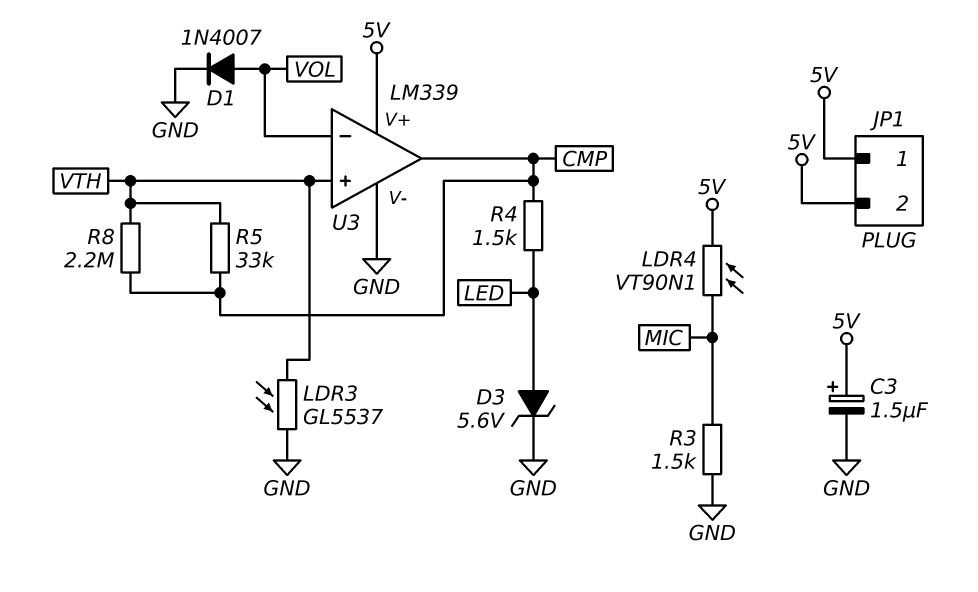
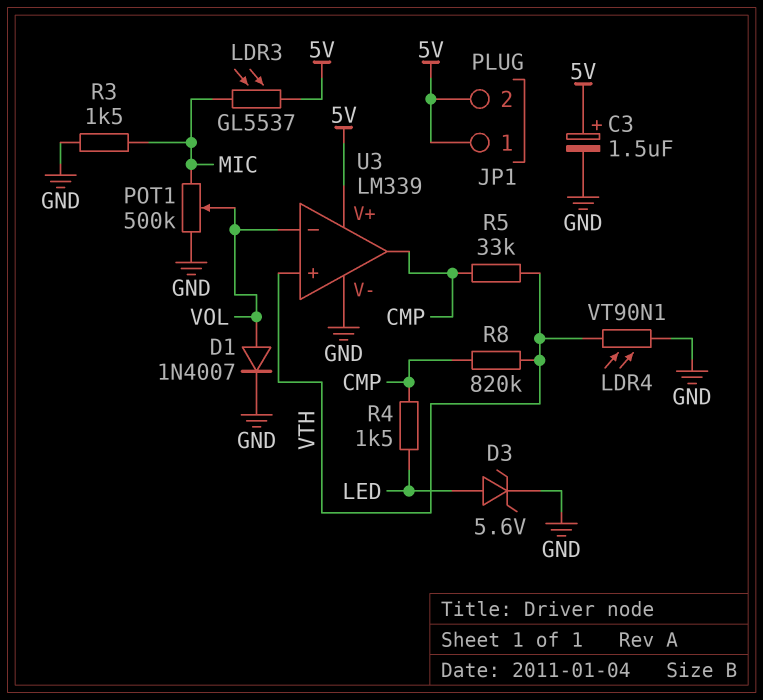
LDR3: GL5537 (GND, VTH) -> GL5537 (5V, MIC)
LDR4: VT90N1 (5V, MIC) -> VT90N1 (GND, VTH)
POT1: none -> 500k (GND, MIC, wiper VOL)
R8: 2.2M (CMP, VTH) -> 820k (CMP, VTH)

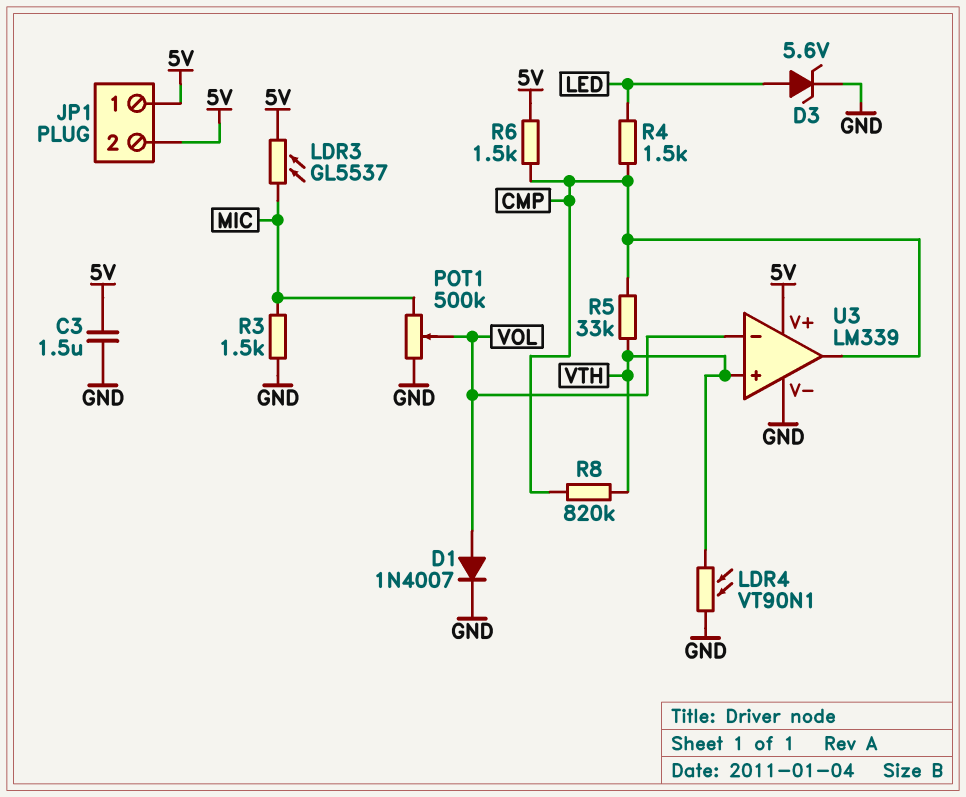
C3: 1.5uF (plus 5V, minus GND) -> 1.5uF (5V, GND)
R6: none -> 1.5k (5V, CMP)

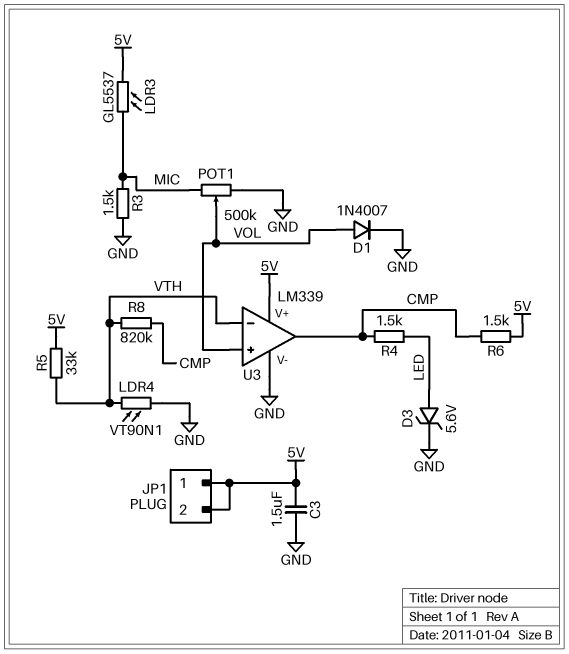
R5: 33k (CMP, VTH) -> 33k (5V, VTH)
U3 pin in+: VTH -> VOL
U3 pin in-: VOL -> VTH

